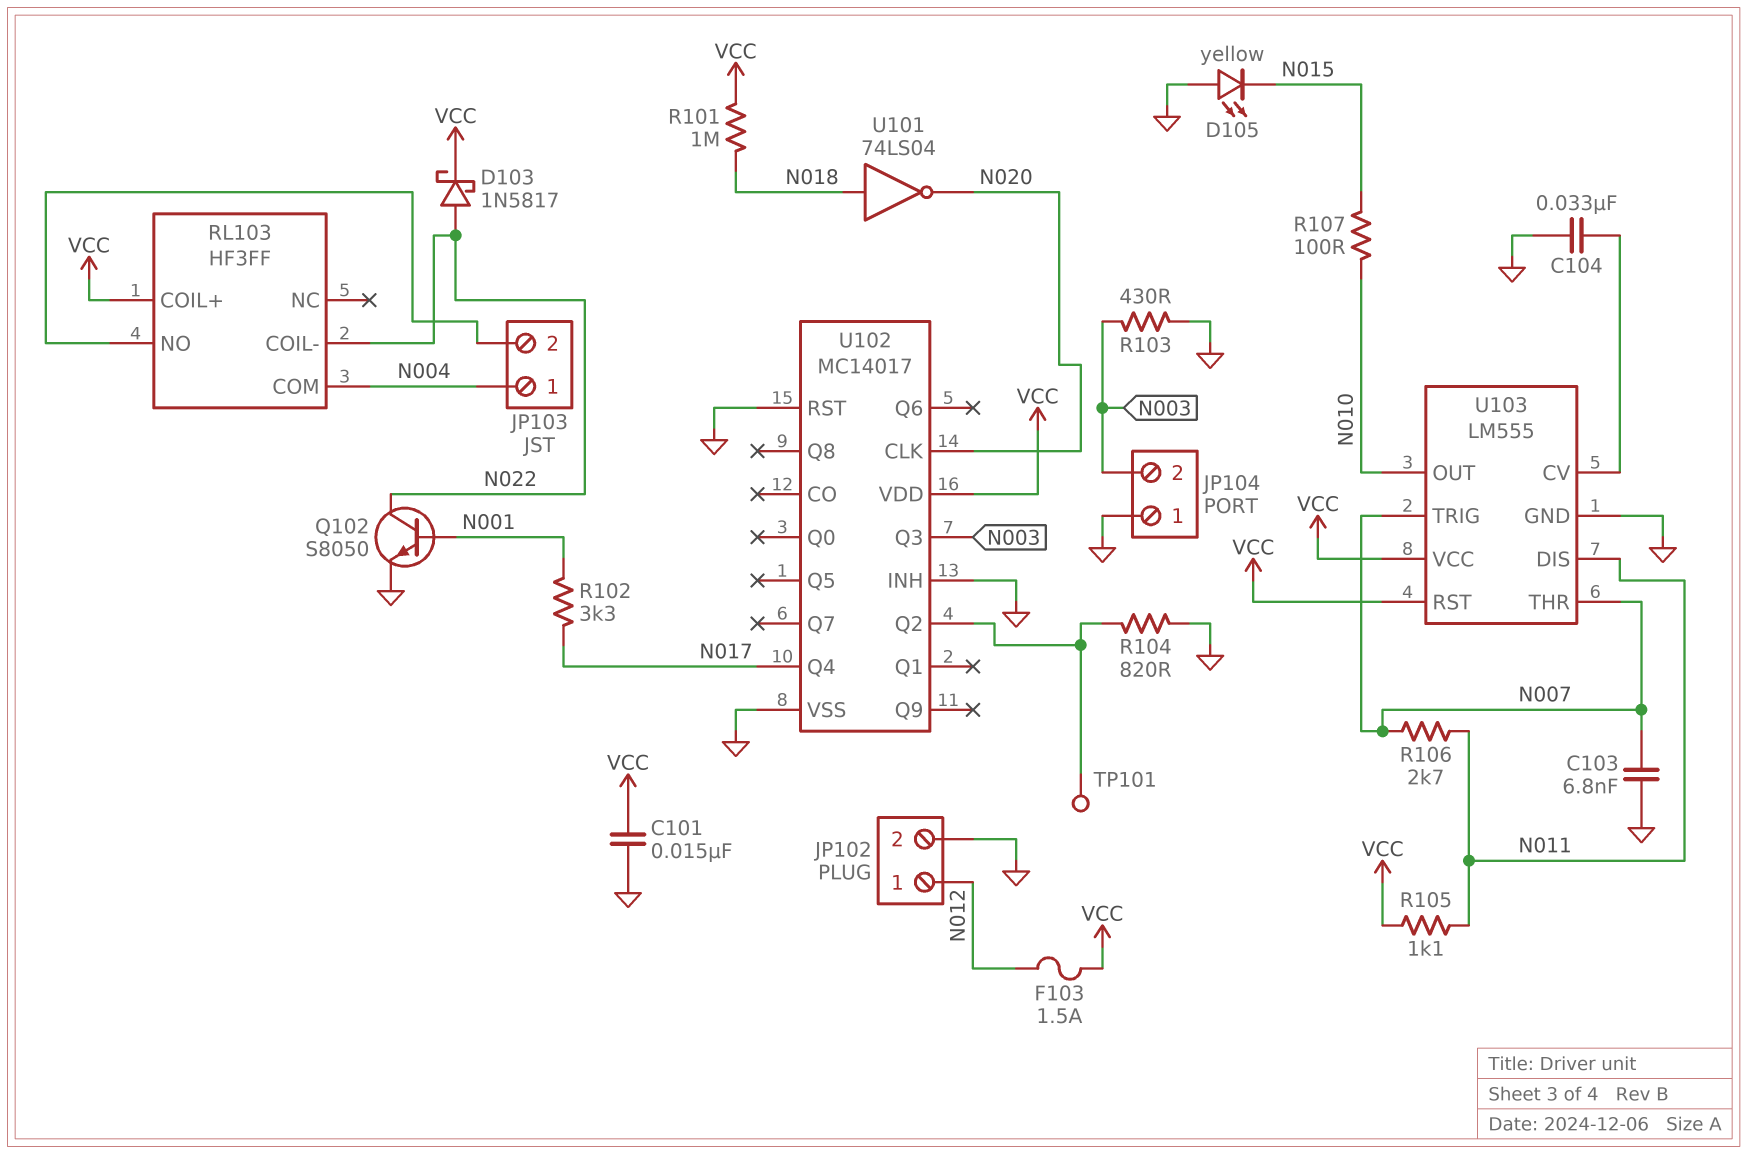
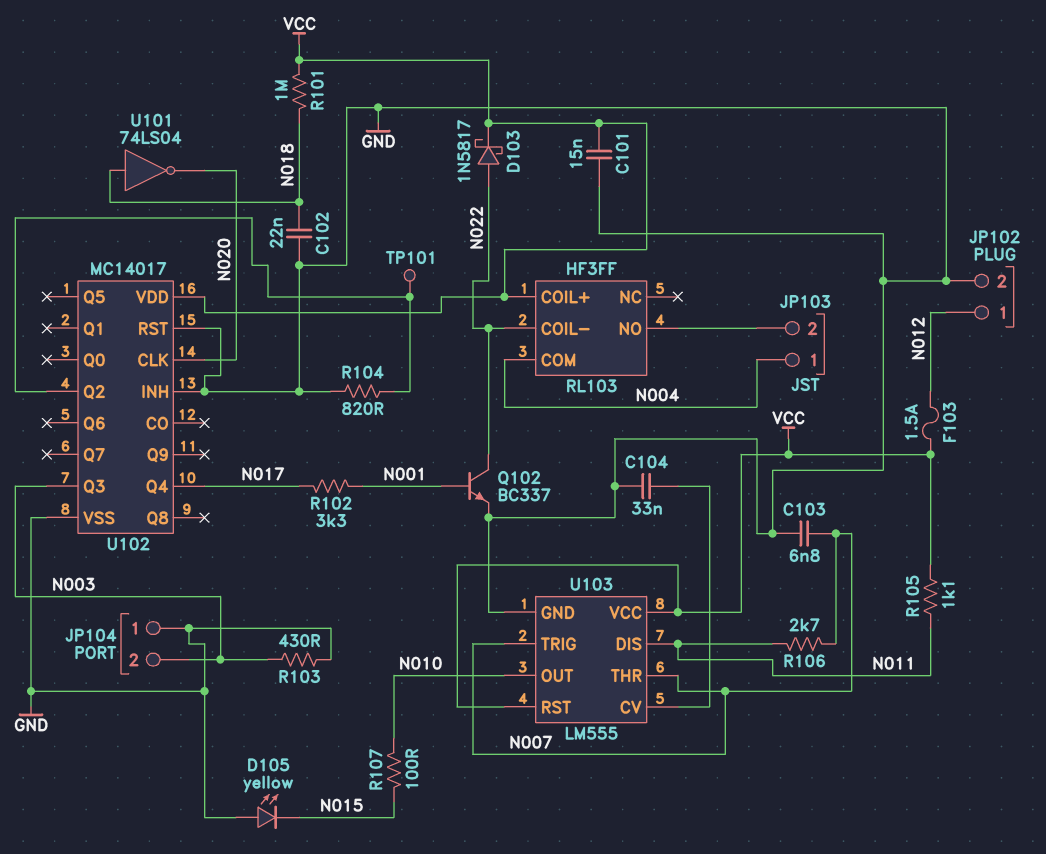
C102: none -> 22nF (GND, N018)
Q102: NPN S8050 (B N001, C N022, E GND) -> NPN BC337 (B N001, C N022, E GND)

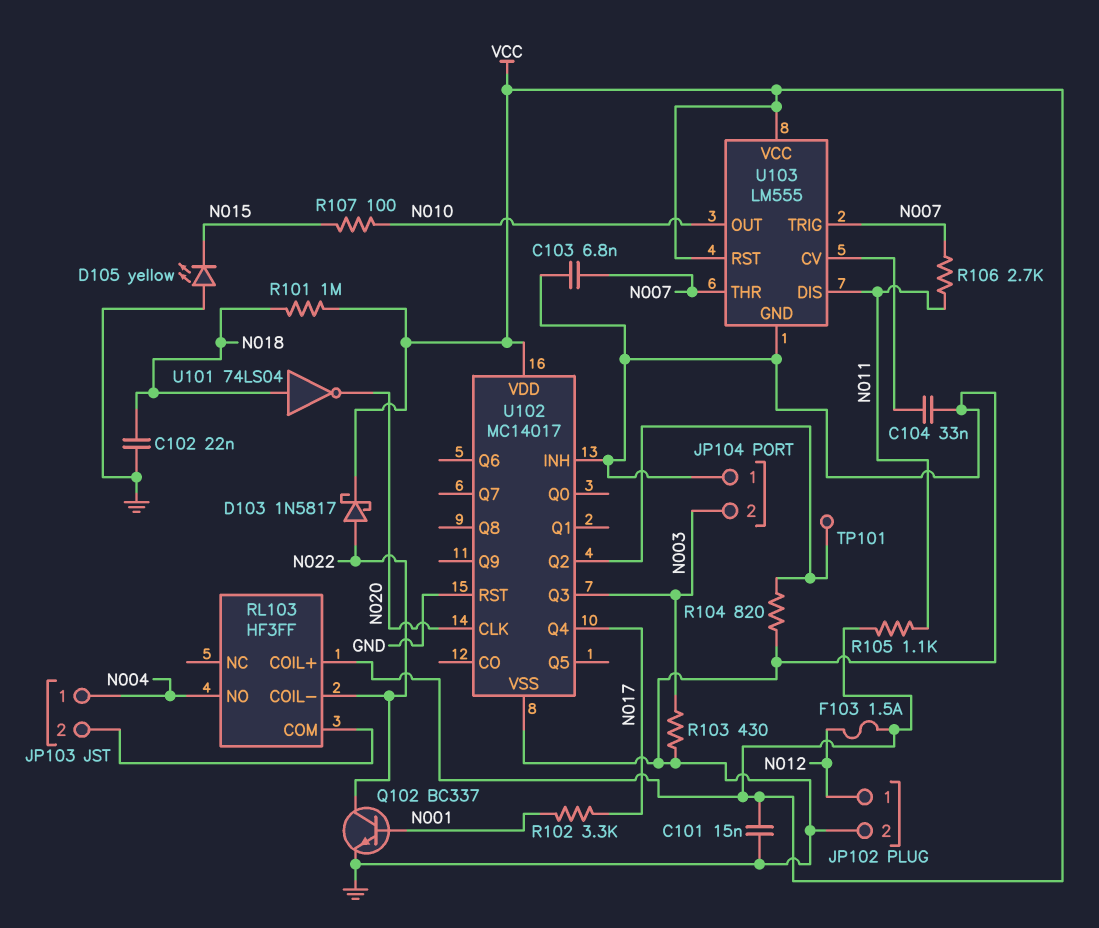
RL103 pin COM: N004 -> JP103/2
RL103 pin NO: JP103/2 -> N004

